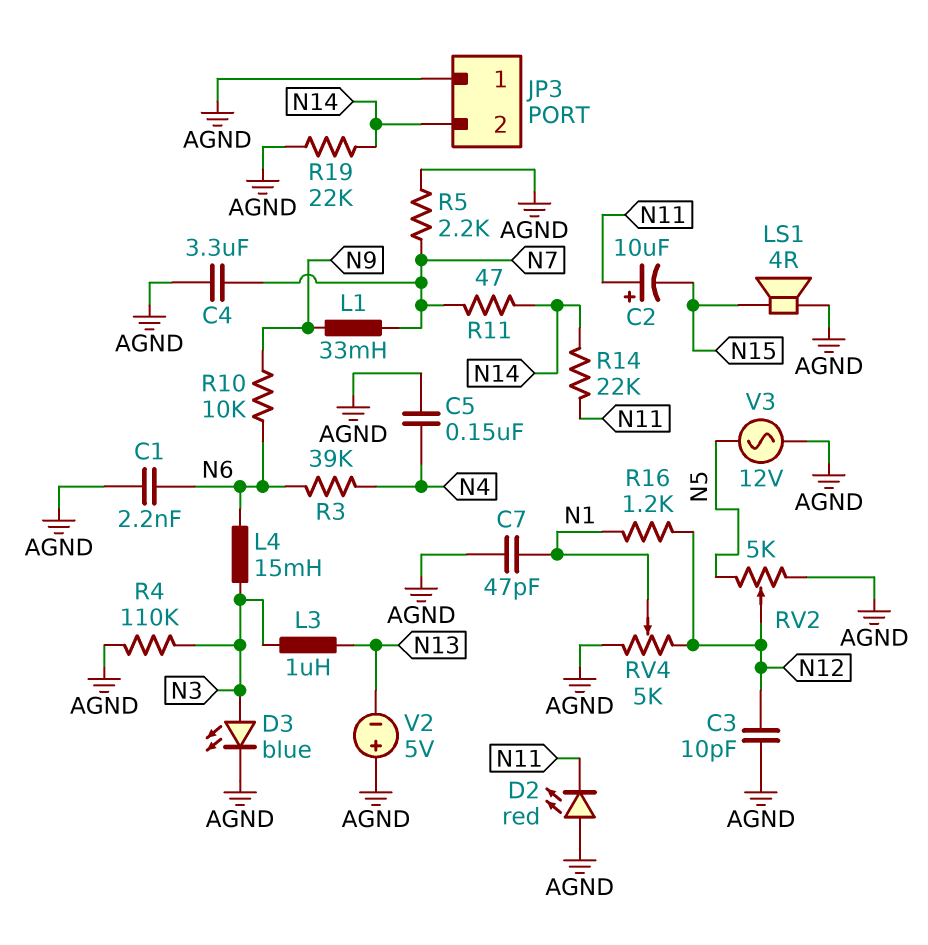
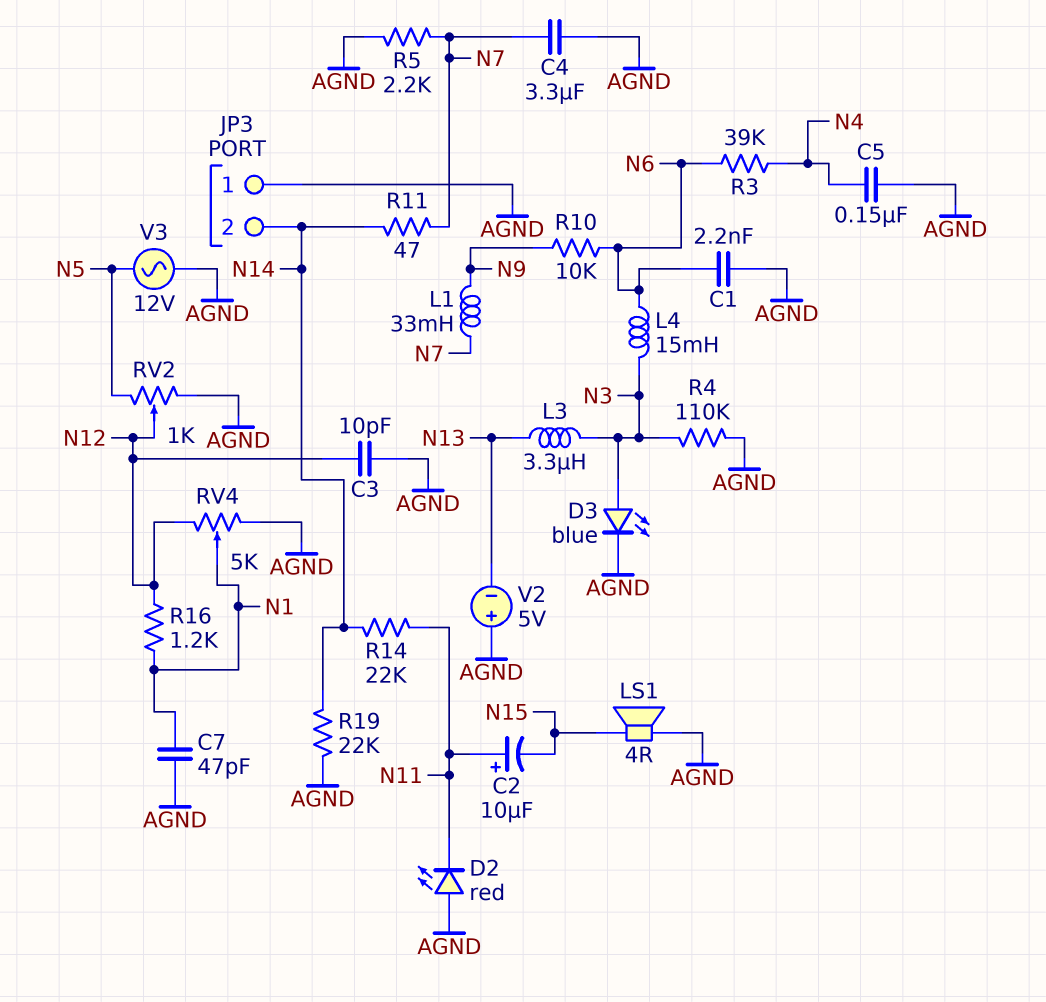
L3: 1uH (N3, N13) -> 3.3uH (N3, N13)
RV2: 5k (AGND, N5, wiper N12) -> 1k (AGND, N5, wiper N12)

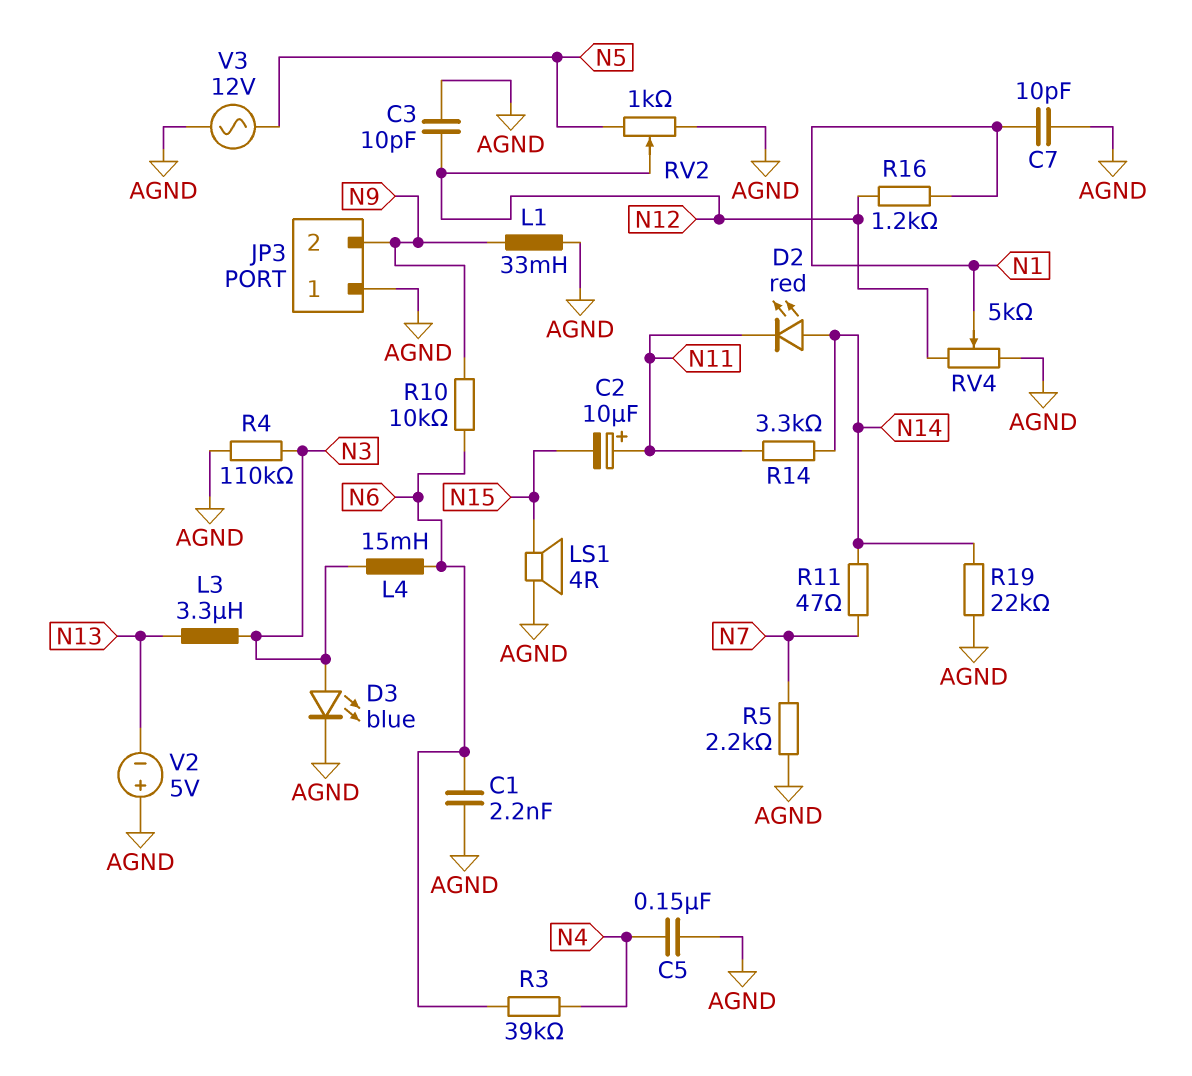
C4: 3.3uF (AGND, N7) -> none
C7: 47pF (AGND, N1) -> 10pF (AGND, N1)
D2: LED red (A AGND, K N11) -> LED red (A N14, K N11)
JP3 pin 2: N14 -> N9
L1: 33mH (N7, N9) -> 33mH (AGND, N9)
R14: 22k (N11, N14) -> 3.3k (N11, N14)

